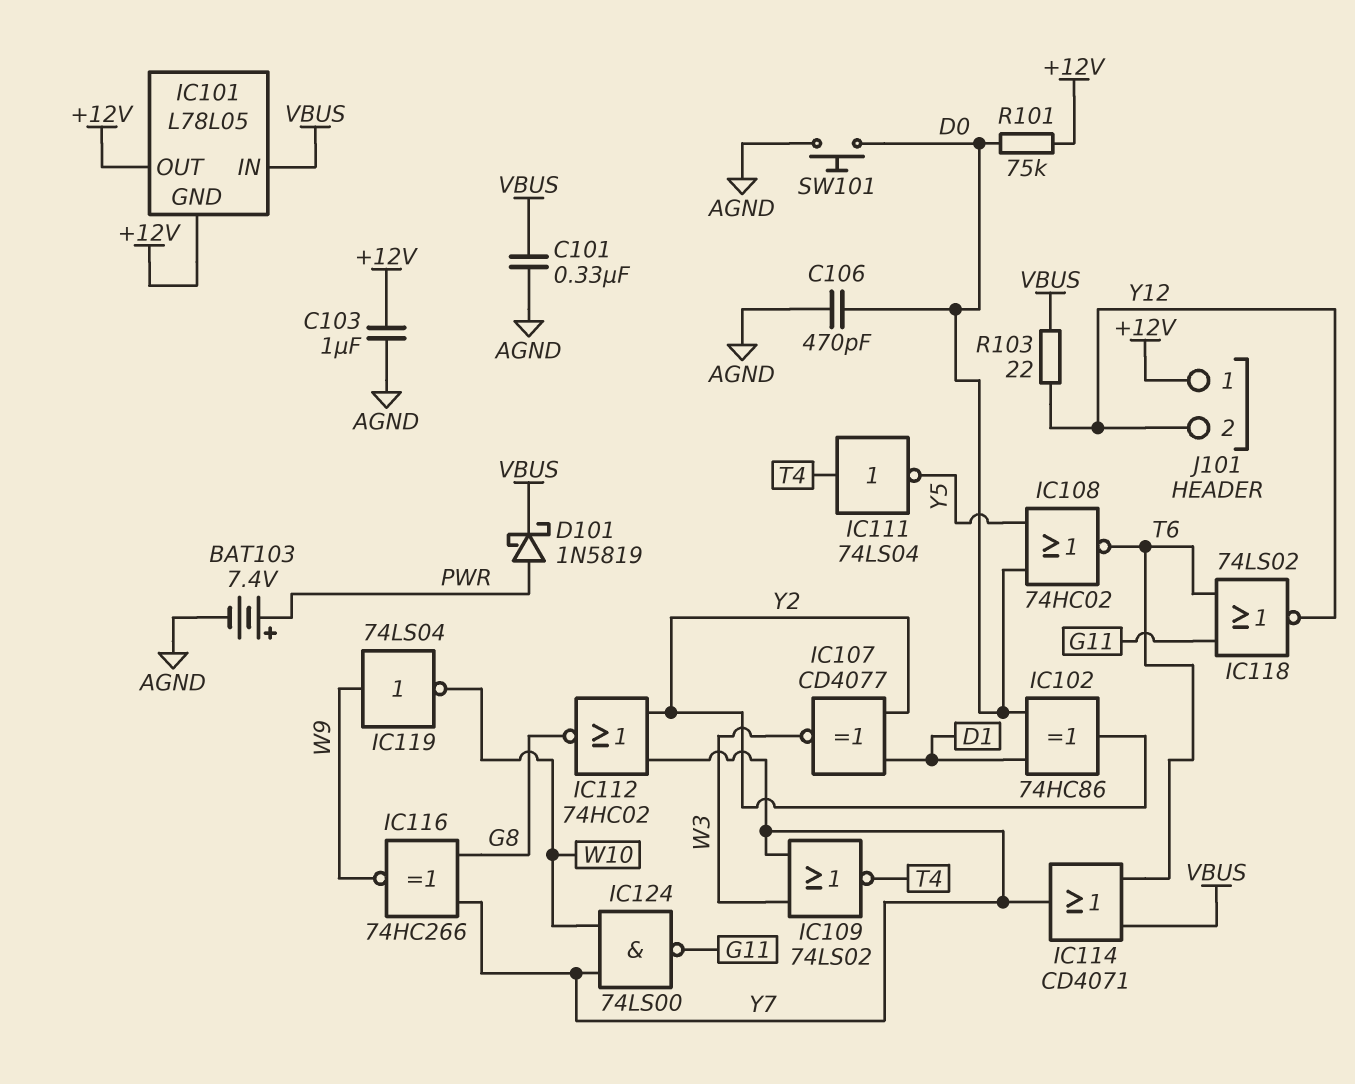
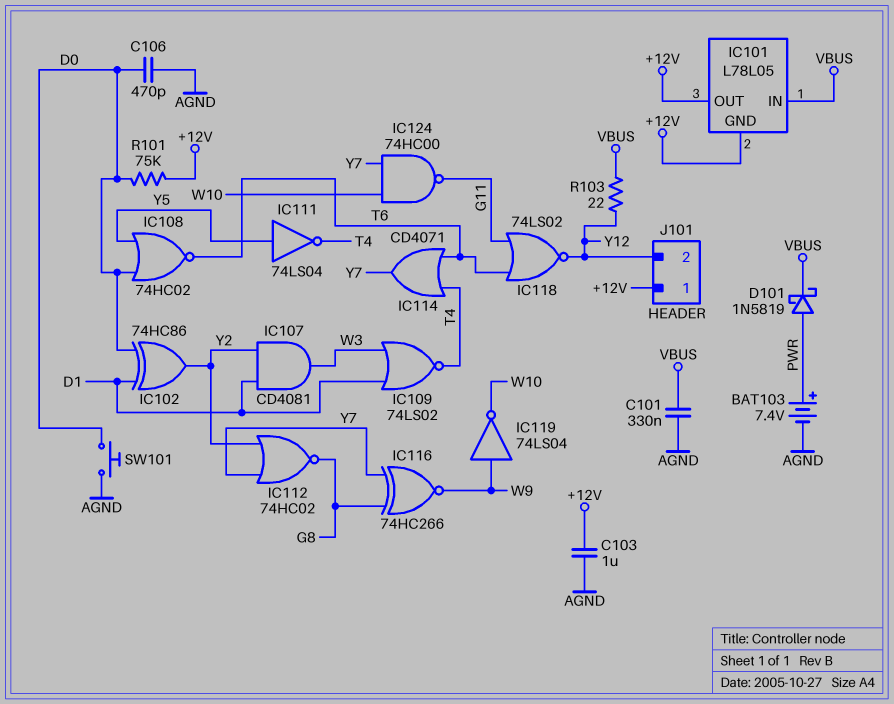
IC107: XNOR CD4077 (in D1, in Y2, out W3) -> AND CD4081 (in D1, in Y2, out W3)
IC109: NOR 74LS02 (in W3, in Y7, out T4) -> NOR 74LS02 (in D1, in W3, out T4)
IC111: NOT 74LS04 (in T4, out Y5) -> NOT 74LS04 (in Y5, out T4)
IC114: OR CD4071 (in T6, in VBUS, out Y7) -> OR CD4071 (in T4, in T6, out Y7)
IC124: NAND 74LS00 (in W10, in Y7, out G11) -> NAND 74HC00 (in W10, in Y7, out G11)

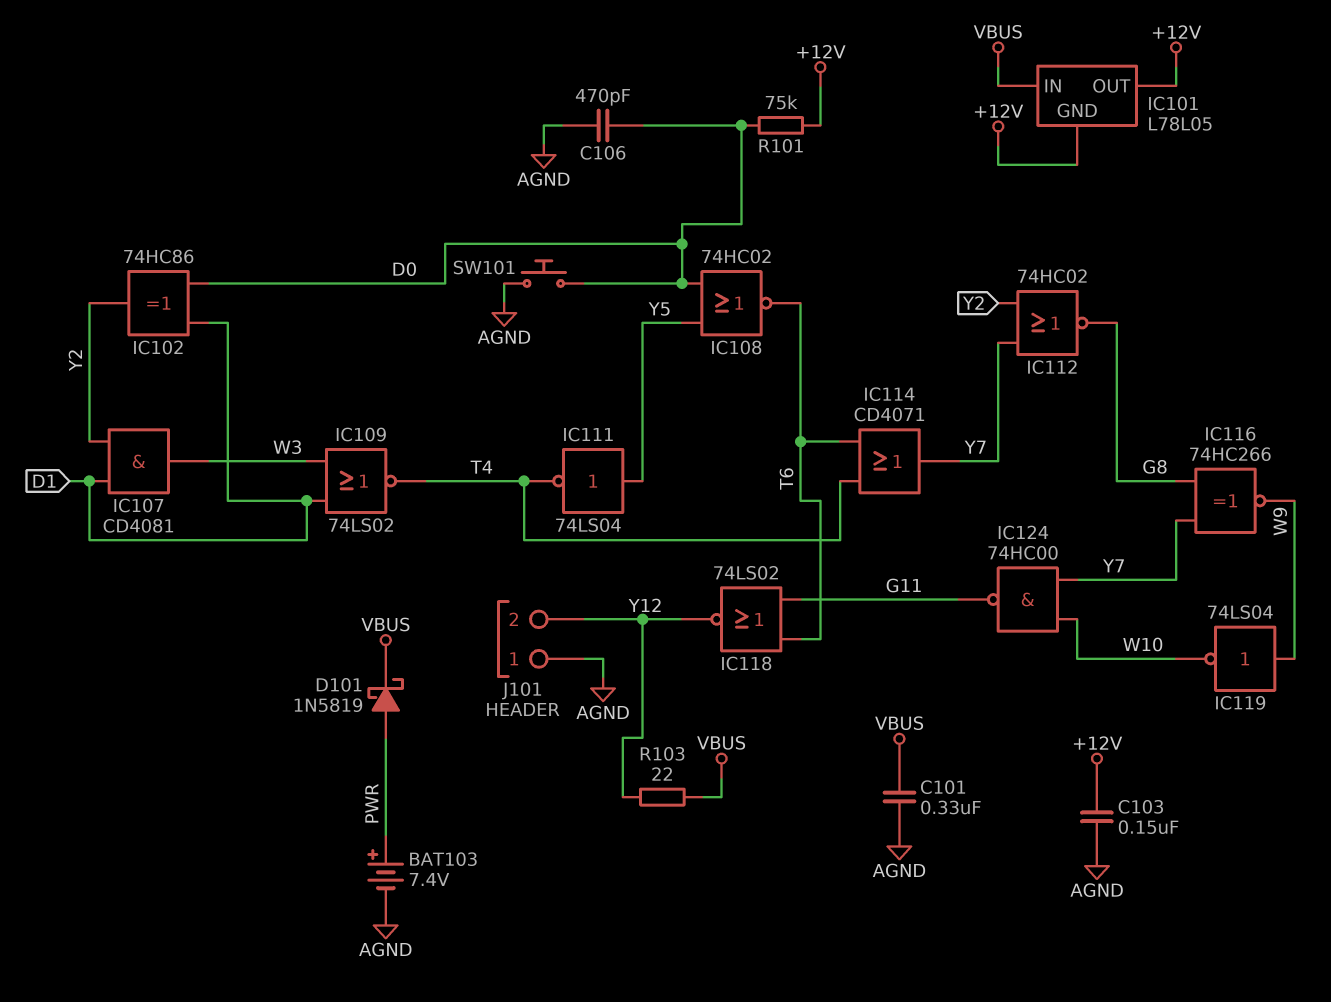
C103: 1uF (+12V, AGND) -> 150nF (+12V, AGND)
J101 pin 1: +12V -> AGND

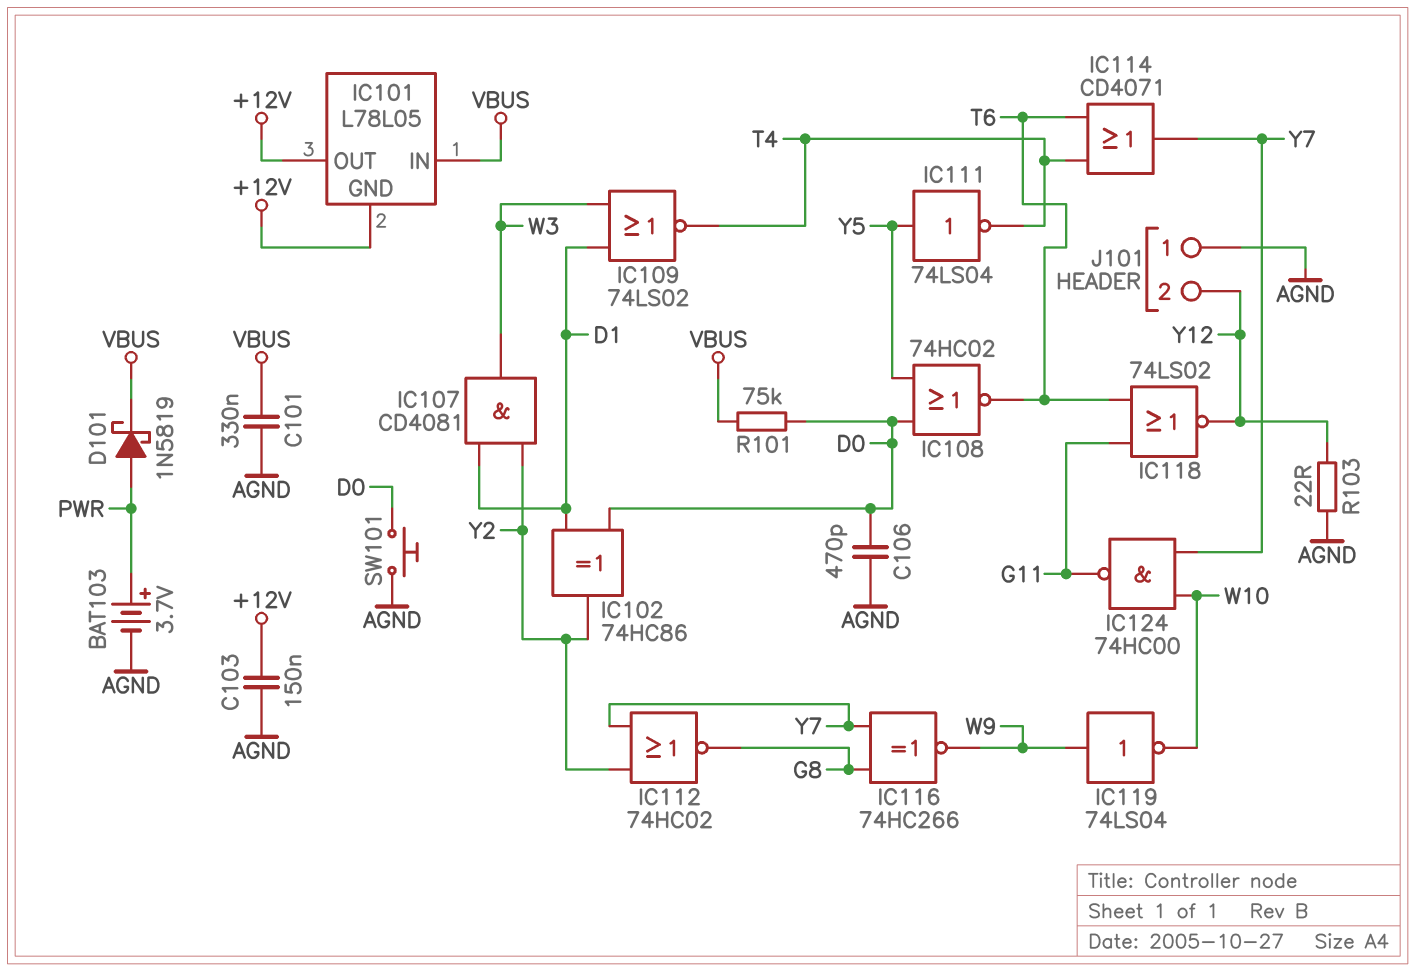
BAT103: 7.4V (plus PWR, minus AGND) -> 3.7V (plus PWR, minus AGND)
R101: 75k (+12V, D0) -> 75k (D0, VBUS)
R103: 22 (VBUS, Y12) -> 22 (AGND, Y12)

